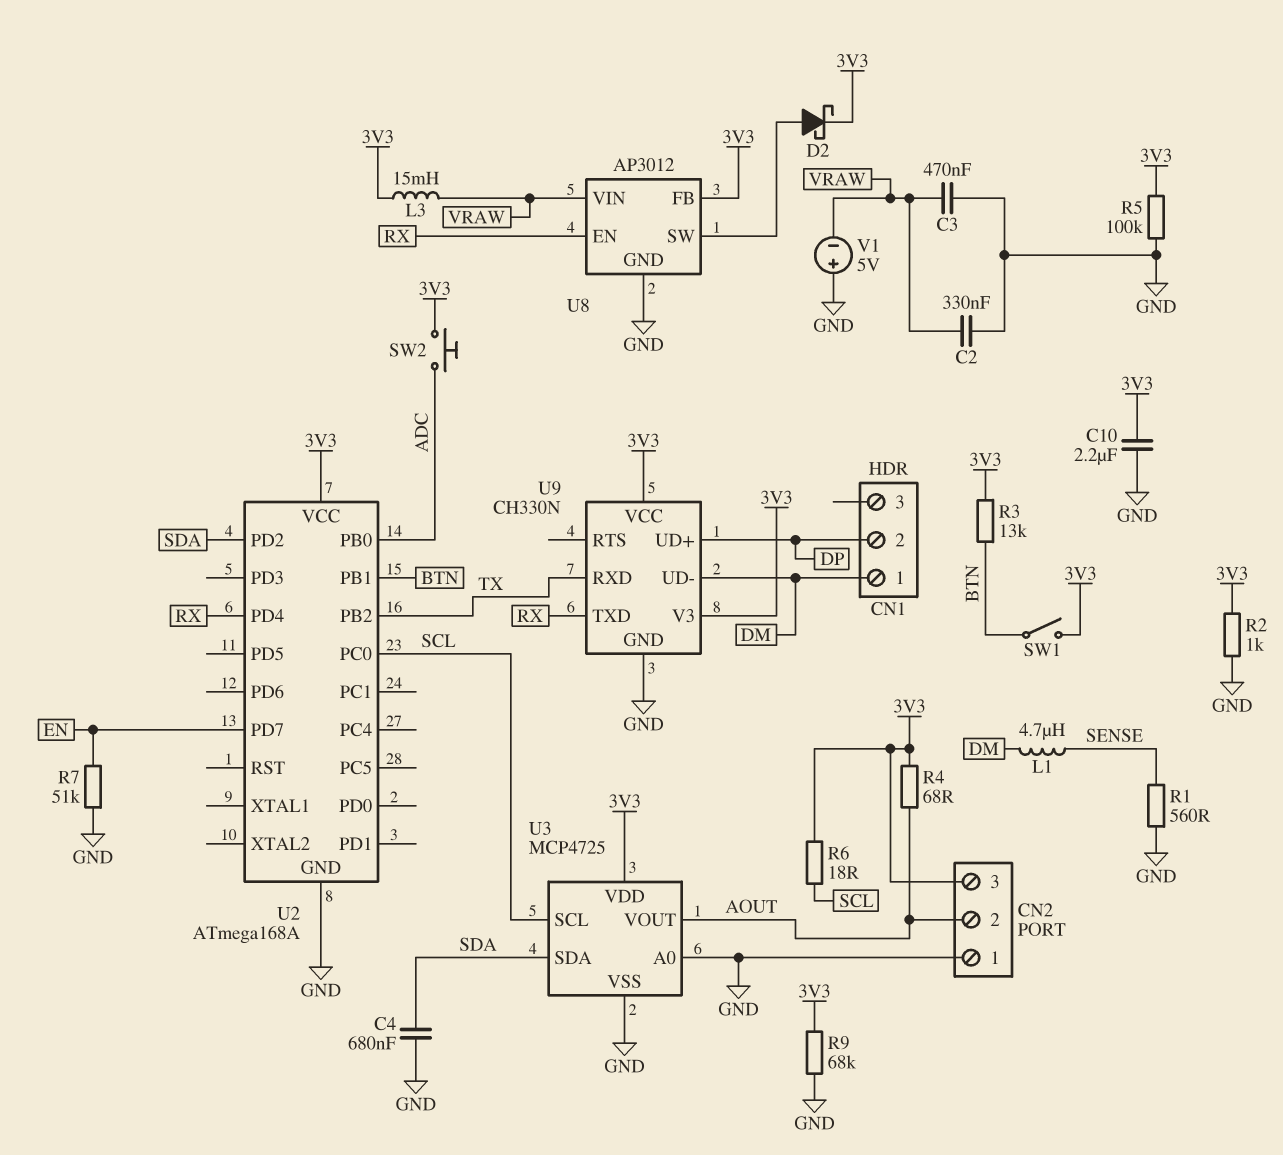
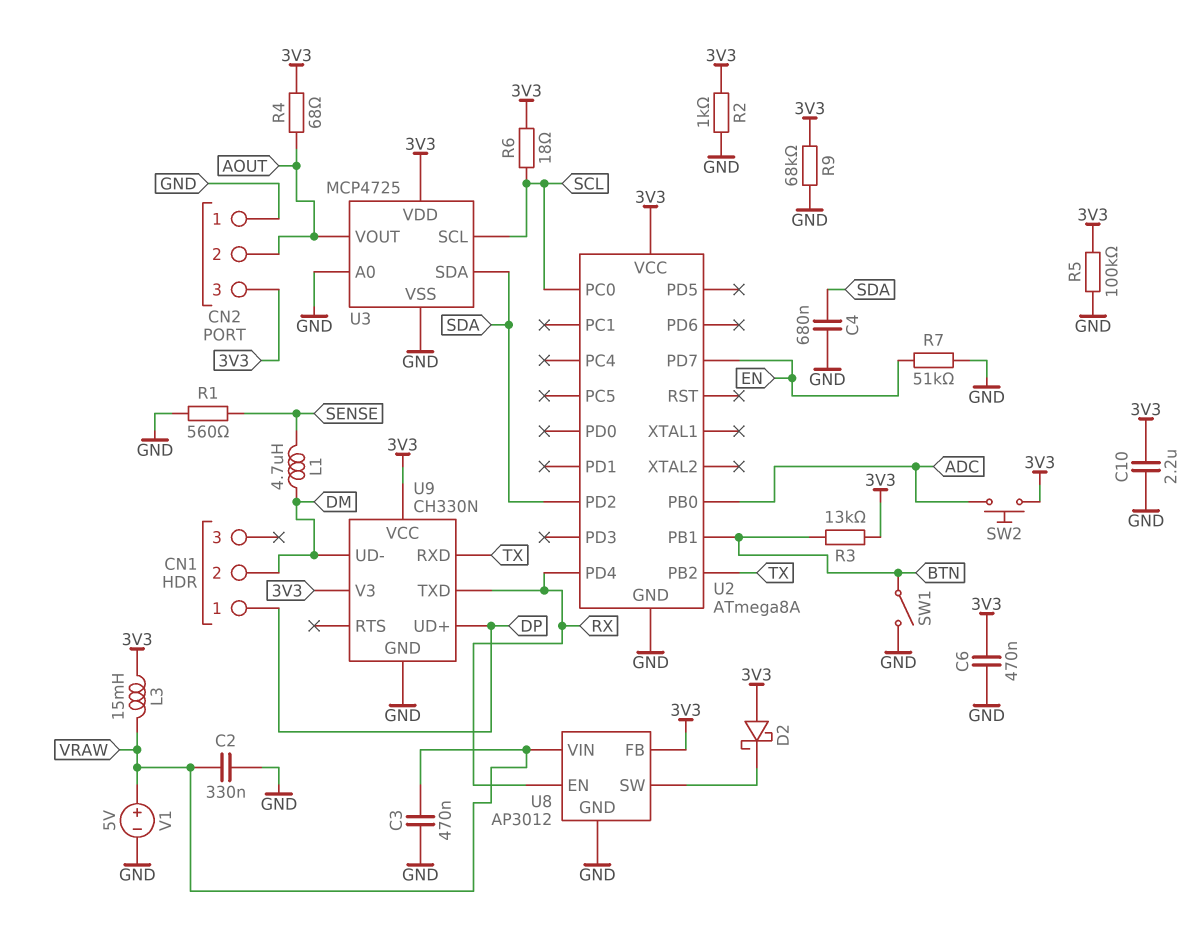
C6: none -> 470nF (3V3, GND)
CN1 pin 1: DM -> DP
CN1 pin 2: DP -> DM
D2: schottky (A U8/SW, K 3V3) -> schottky (A 3V3, K U8/SW)
SW1: switch (3V3, BTN) -> switch (BTN, GND)
U2: ATmega168A -> ATmega8A
V1: 5V (plus GND, minus VRAW) -> 5V (plus VRAW, minus GND)

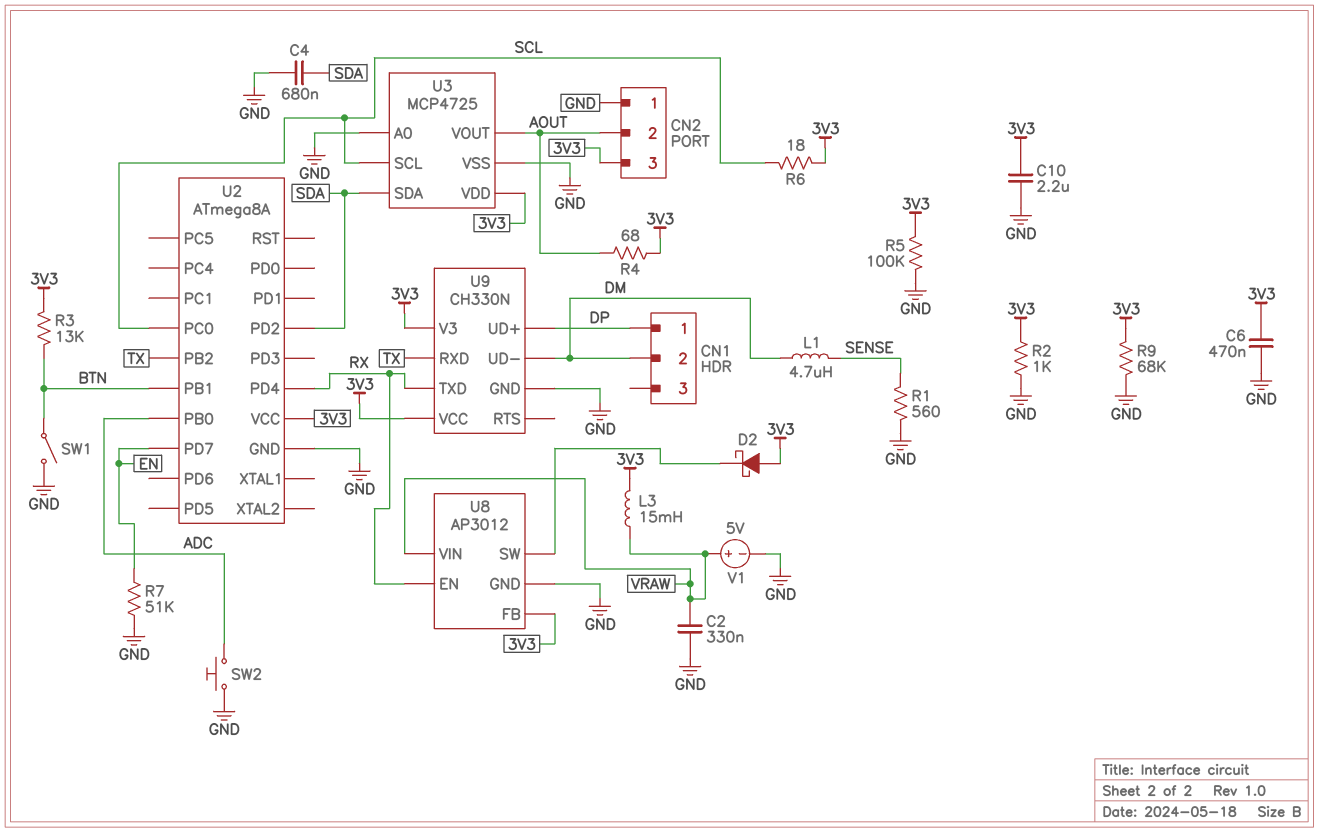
C3: 470nF (GND, VRAW) -> none
SW2: button (3V3, ADC) -> button (ADC, GND)

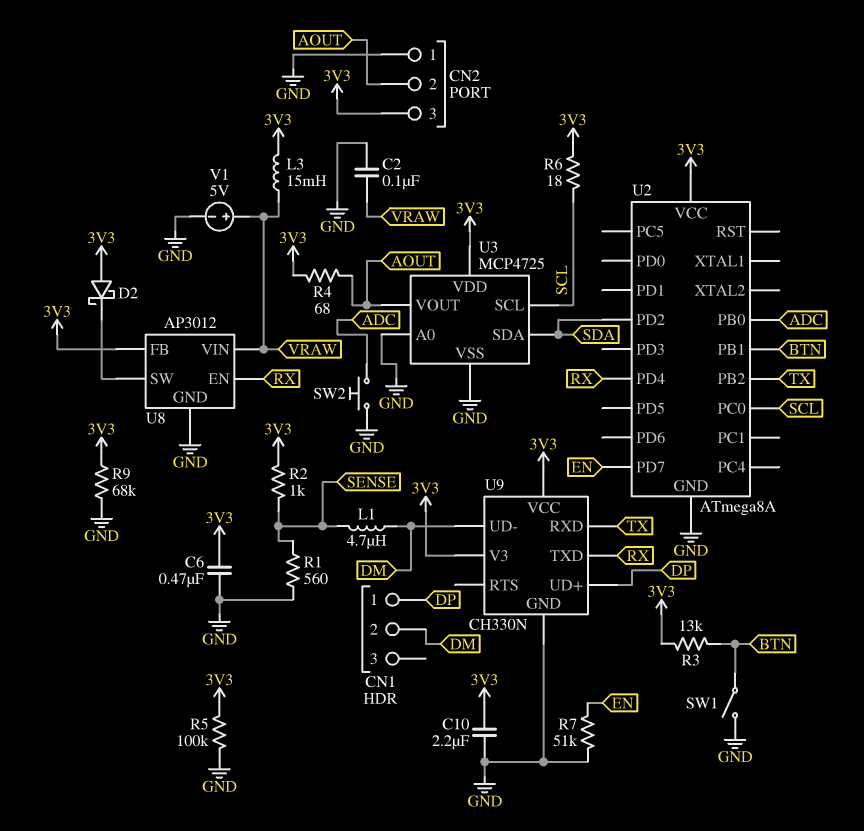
C2: 330nF (GND, VRAW) -> 100nF (GND, VRAW)
C4: 680nF (GND, SDA) -> none
R2: 1k (3V3, GND) -> 1k (3V3, SENSE)

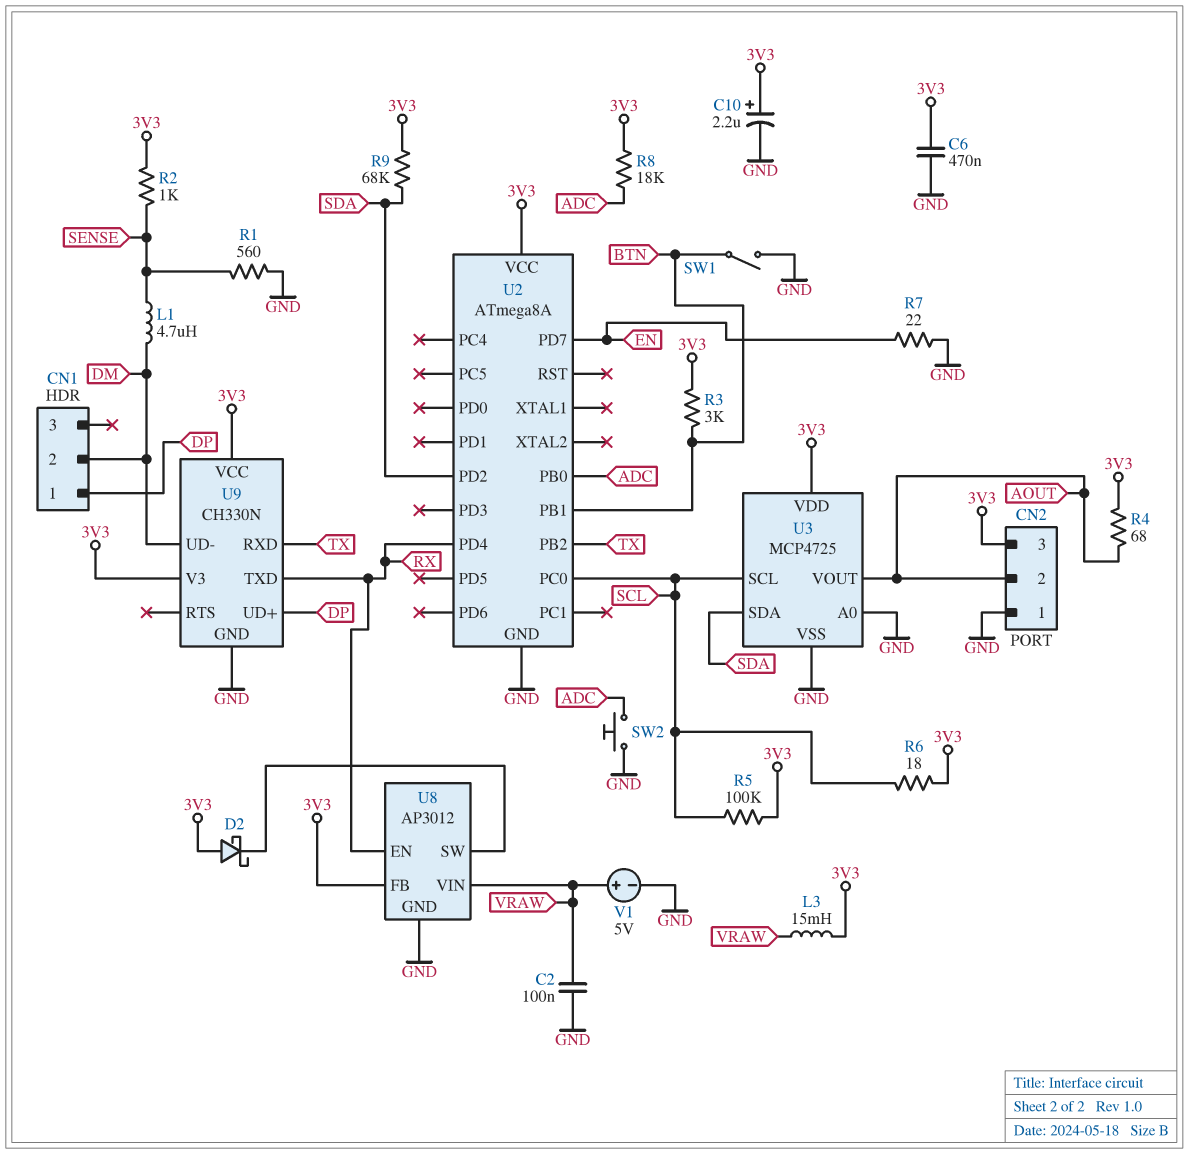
C10: 2.2uF (3V3, GND) -> 2.2uF (plus 3V3, minus GND)
R3: 13k (3V3, BTN) -> 3k (3V3, BTN)
R5: 100k (3V3, GND) -> 100k (3V3, SCL)
R7: 51k (EN, GND) -> 22 (EN, GND)
R8: none -> 18k (3V3, ADC)
R9: 68k (3V3, GND) -> 68k (3V3, SDA)

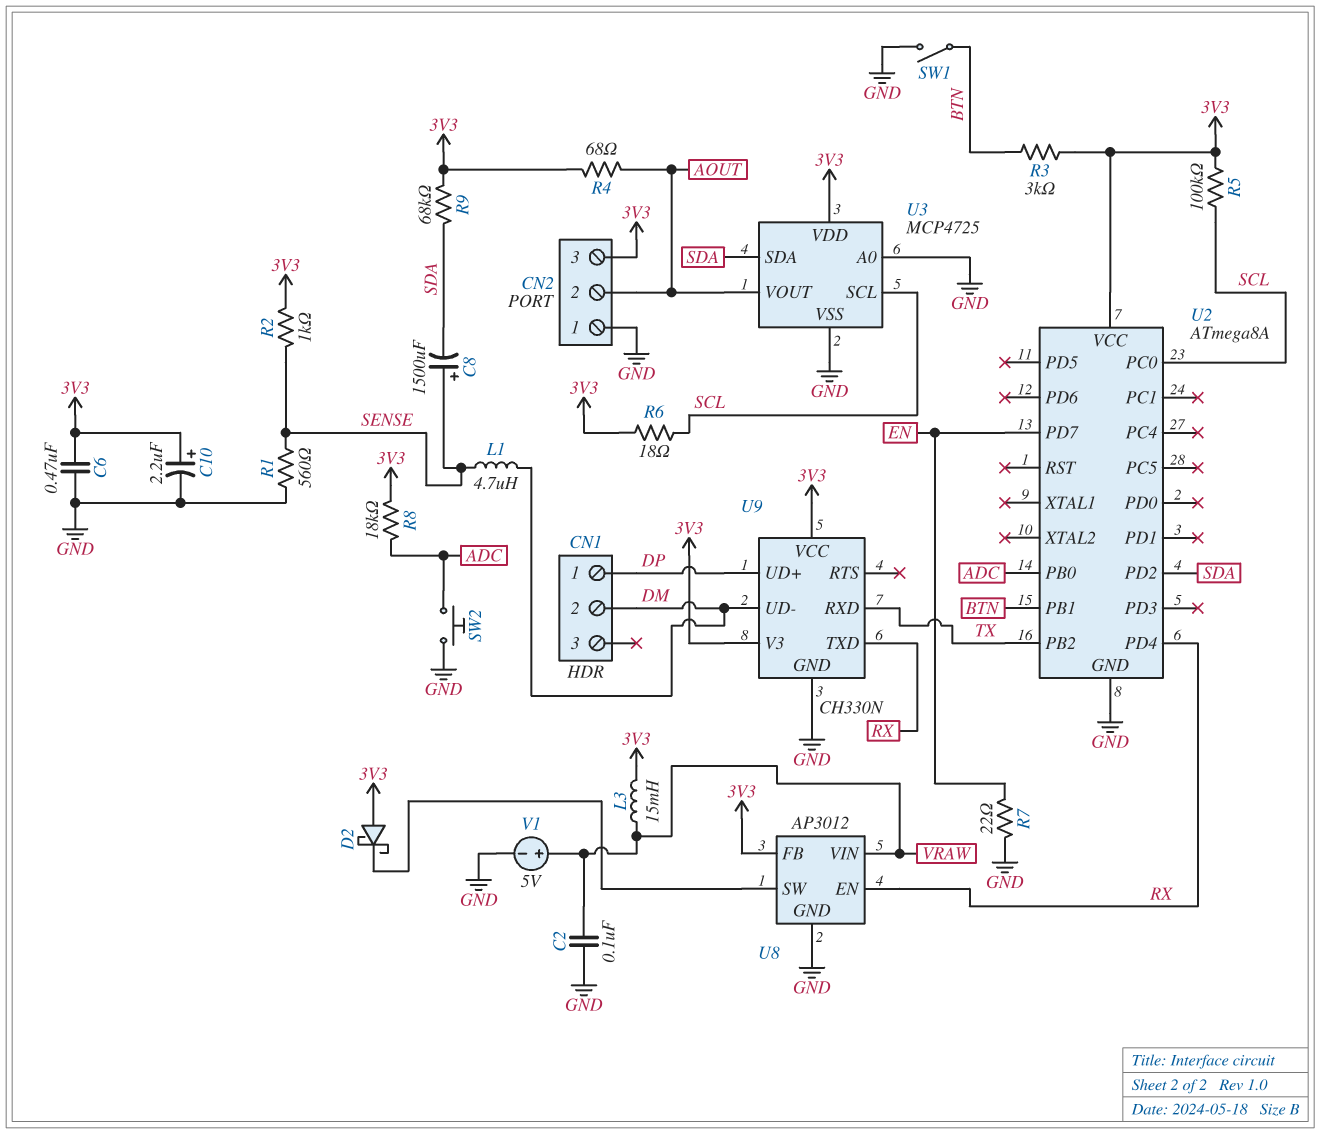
C8: none -> 1500uF (plus SENSE, minus SDA)

